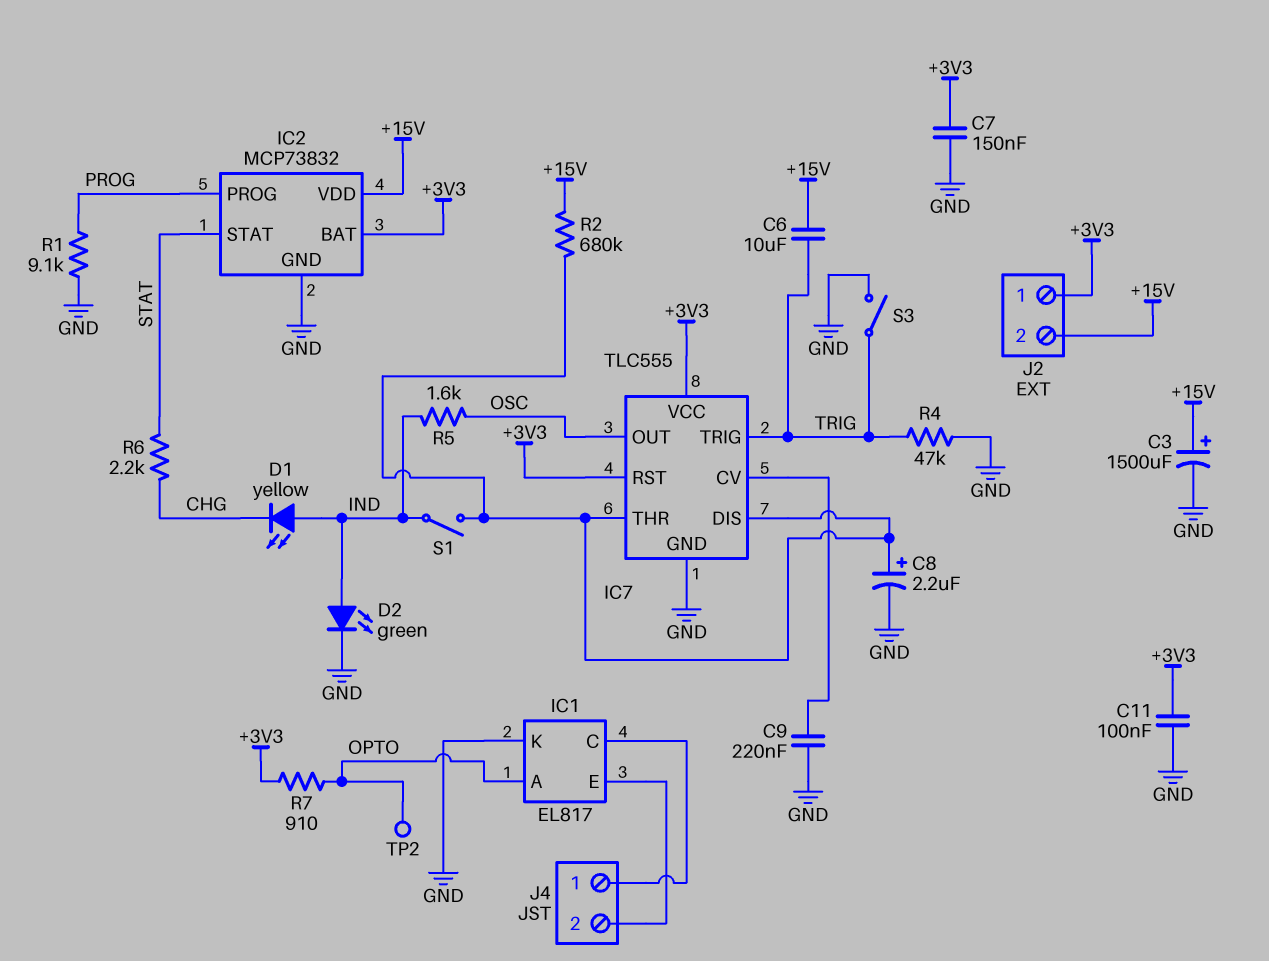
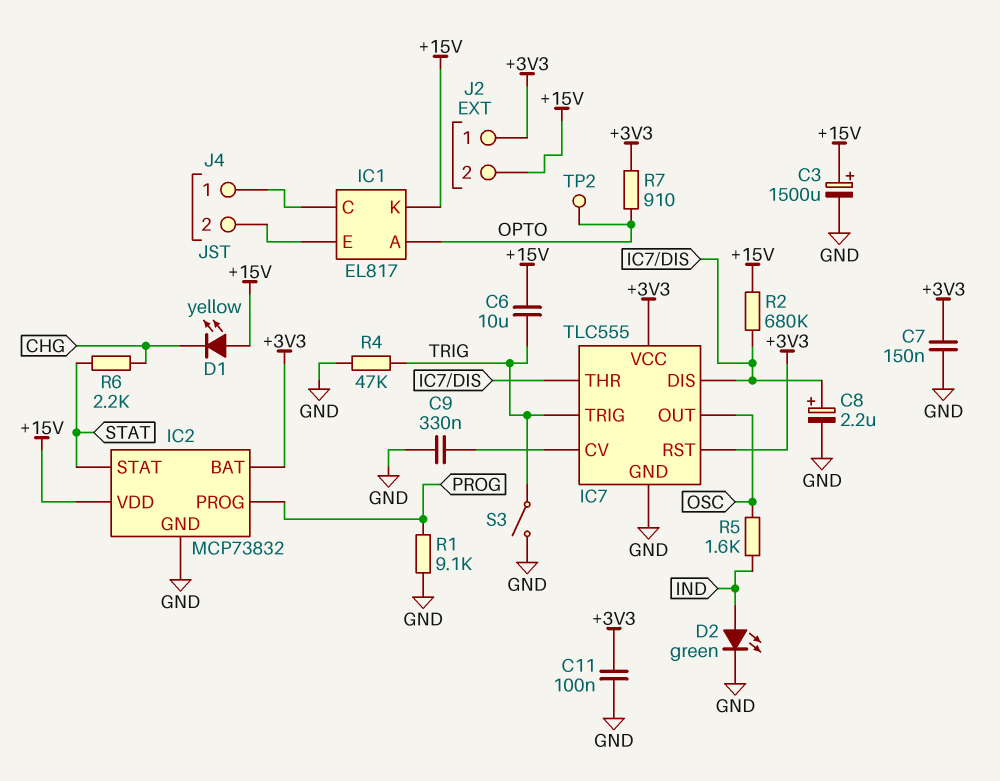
C9: 220nF (GND, IC7/CV) -> 330nF (GND, IC7/CV)
D1: LED yellow (A IND, K CHG) -> LED yellow (A +15V, K CHG)
IC1 pin K: GND -> +15V
S1: switch (IC7/DIS, IND) -> none

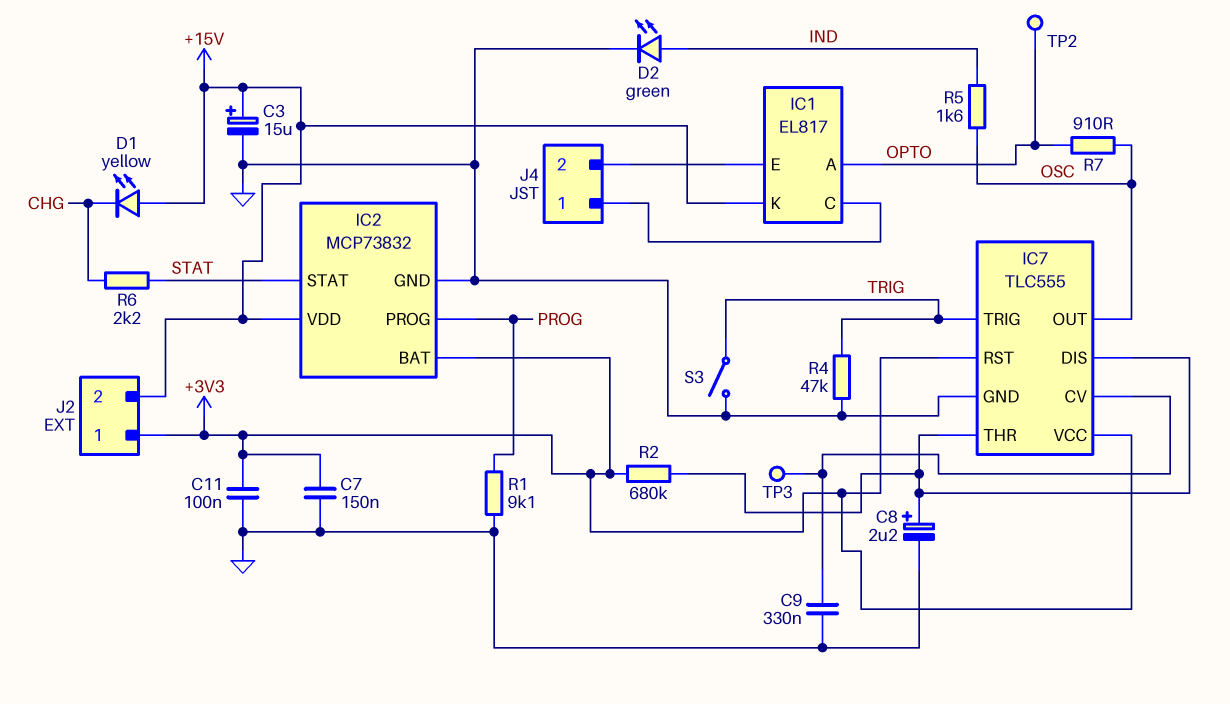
C3: 1500uF (plus +15V, minus GND) -> 15uF (plus +15V, minus GND)
C6: 10uF (+15V, TRIG) -> none
R2: 680k (+15V, IC7/DIS) -> 680k (+3V3, IC7/DIS)
R7: 910 (+3V3, OPTO) -> 910 (OPTO, OSC)
TP3: none -> test point (IC7/CV)

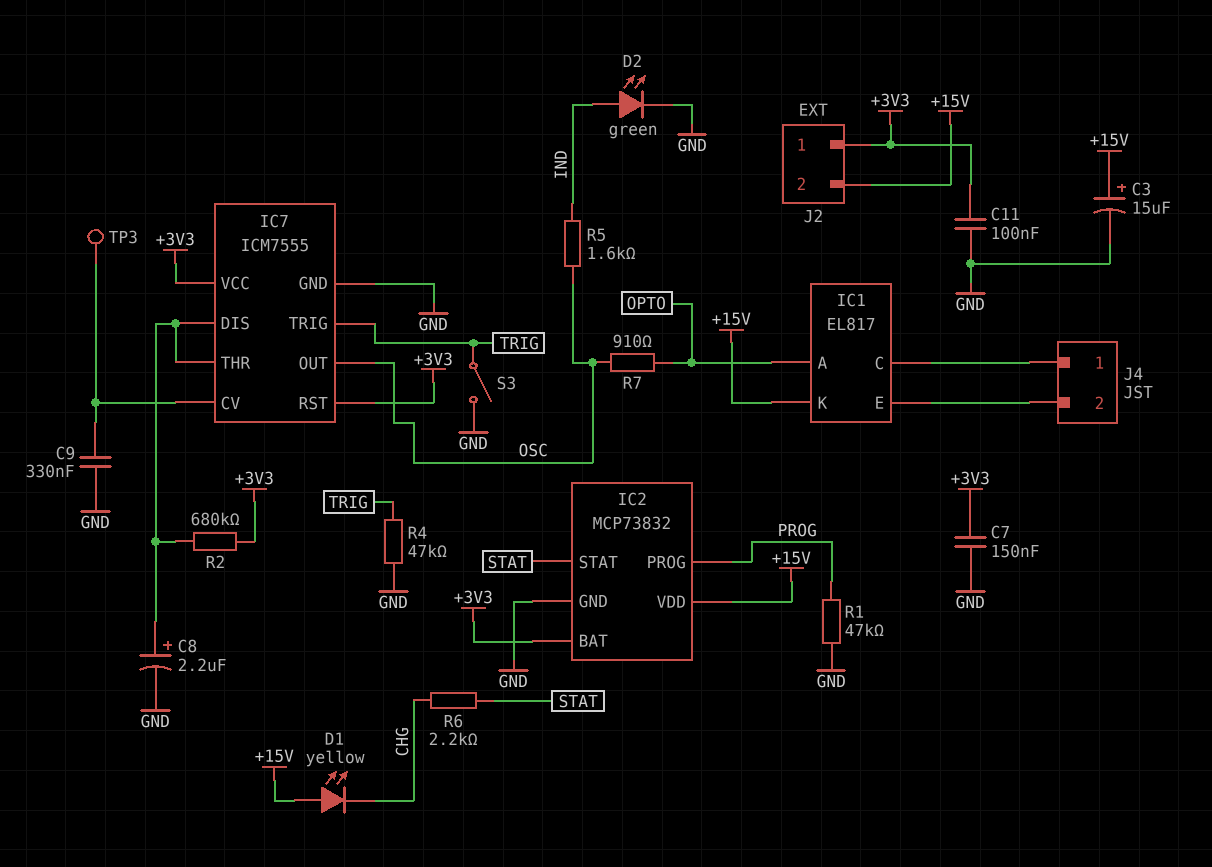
IC7: TLC555 -> ICM7555
R1: 9.1k (GND, PROG) -> 47k (GND, PROG)
TP2: test point (OPTO) -> none

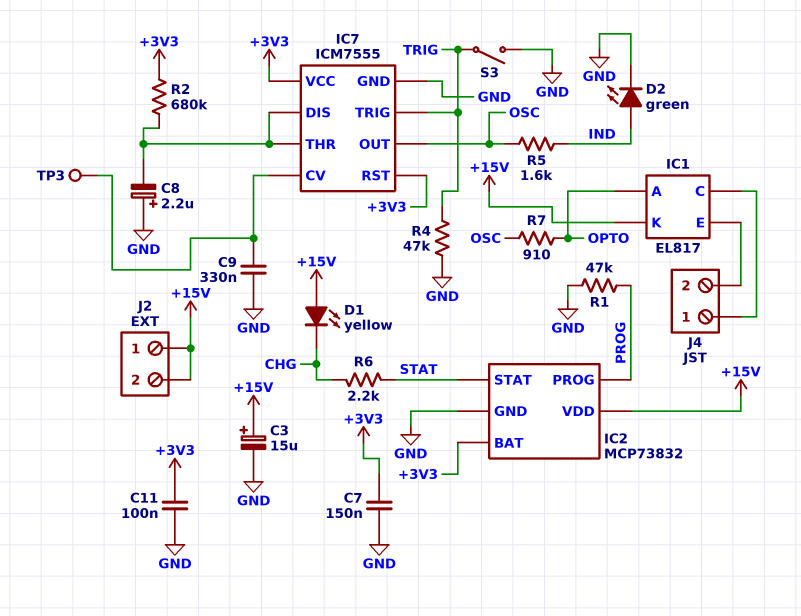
C8: 2.2uF (plus IC7/DIS, minus GND) -> 2.2uF (plus GND, minus IC7/DIS)
J2 pin 1: +3V3 -> +15V

